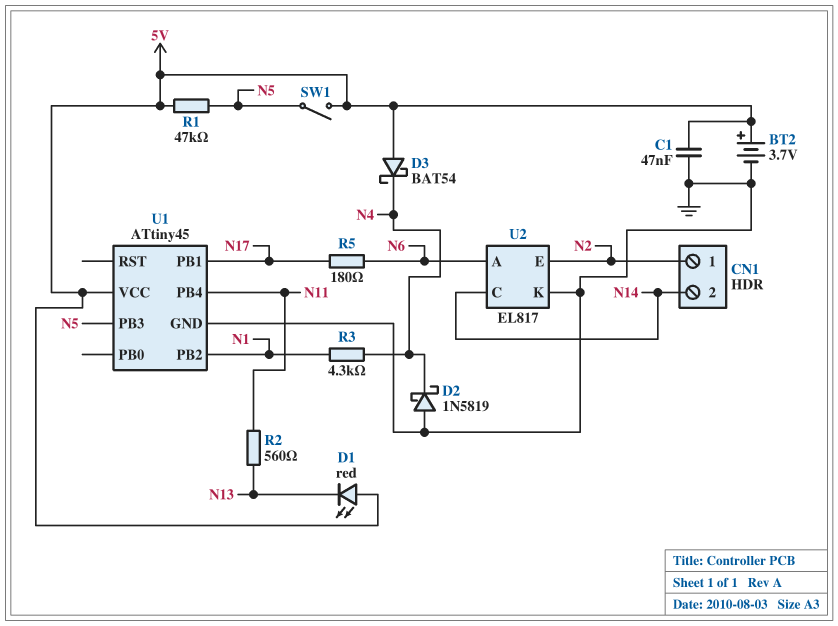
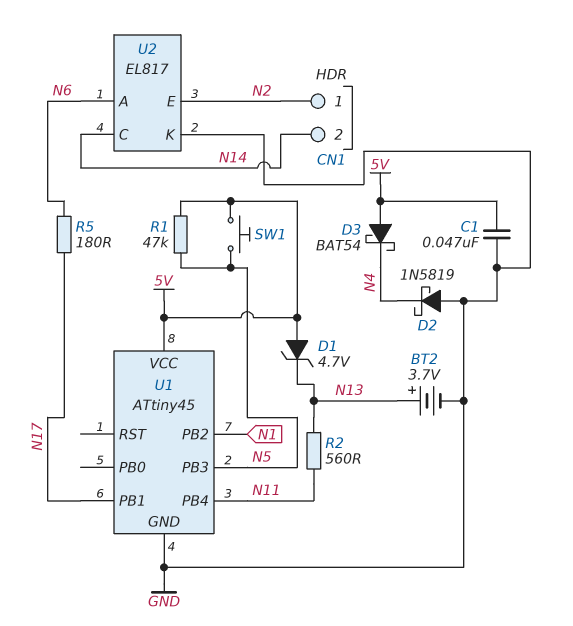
BT2: 3.7V (plus 5V, minus GND) -> 3.7V (plus N13, minus GND)
D1: LED red (A 5V, K N13) -> zener 4.7V (A 5V, K N13)
R3: 4.3k (N1, N4) -> none
SW1: switch (5V, N5) -> button (5V, N5)

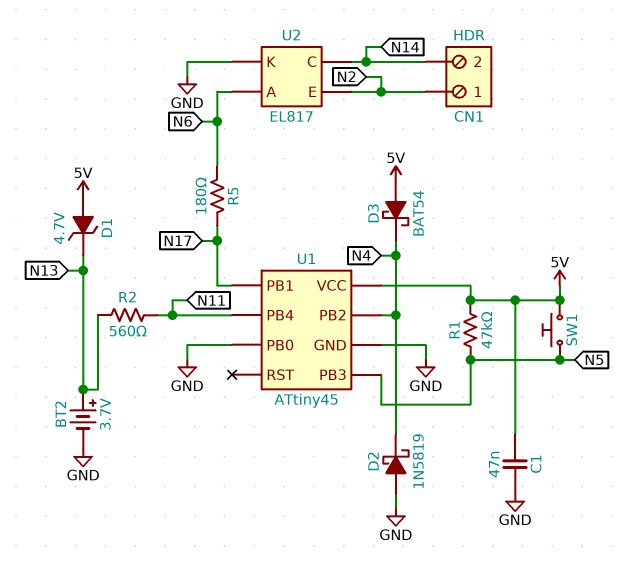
U1 pin PB0: none -> GND
U1 pin PB2: N1 -> N4

